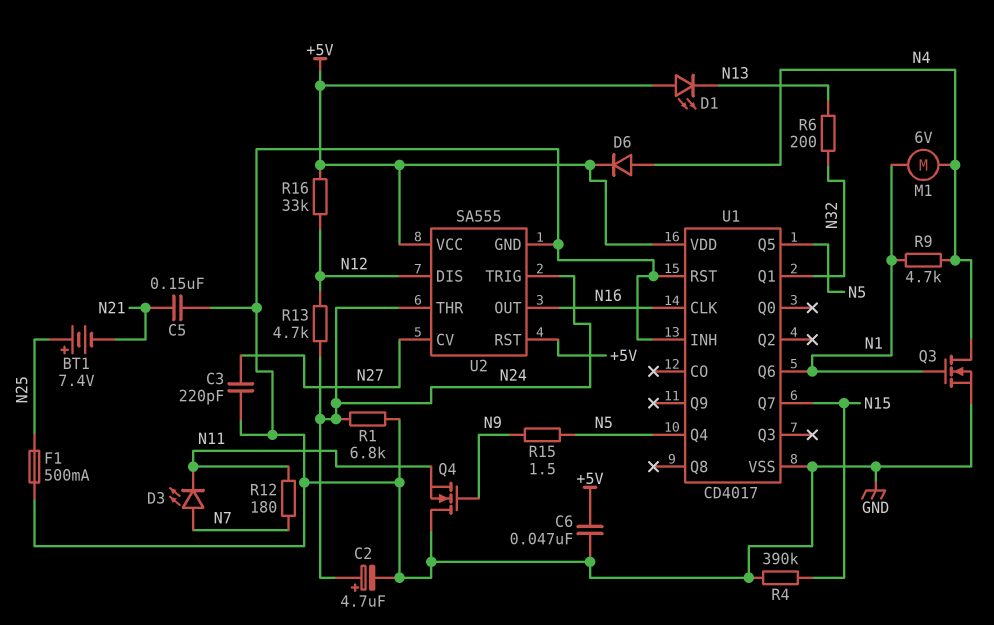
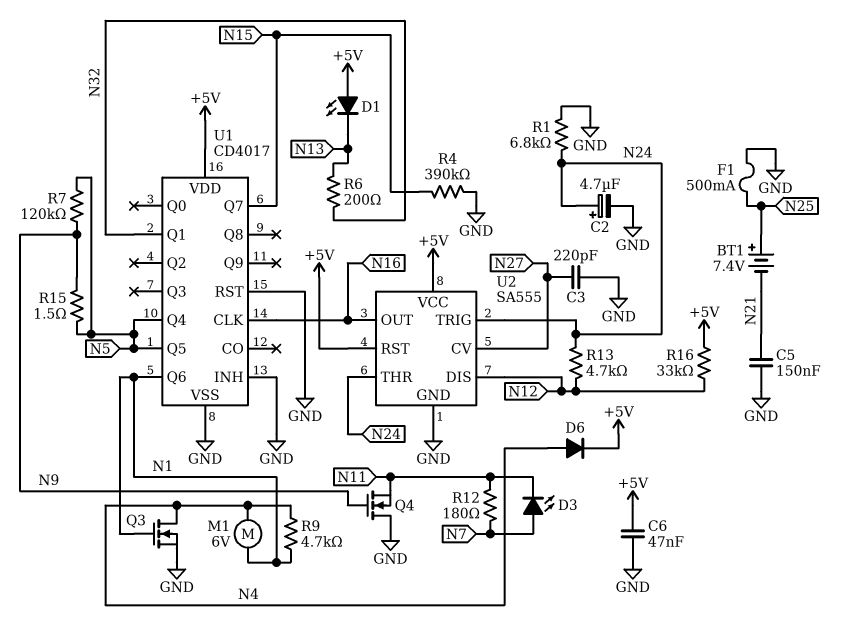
R7: none -> 120k (N5, N9)

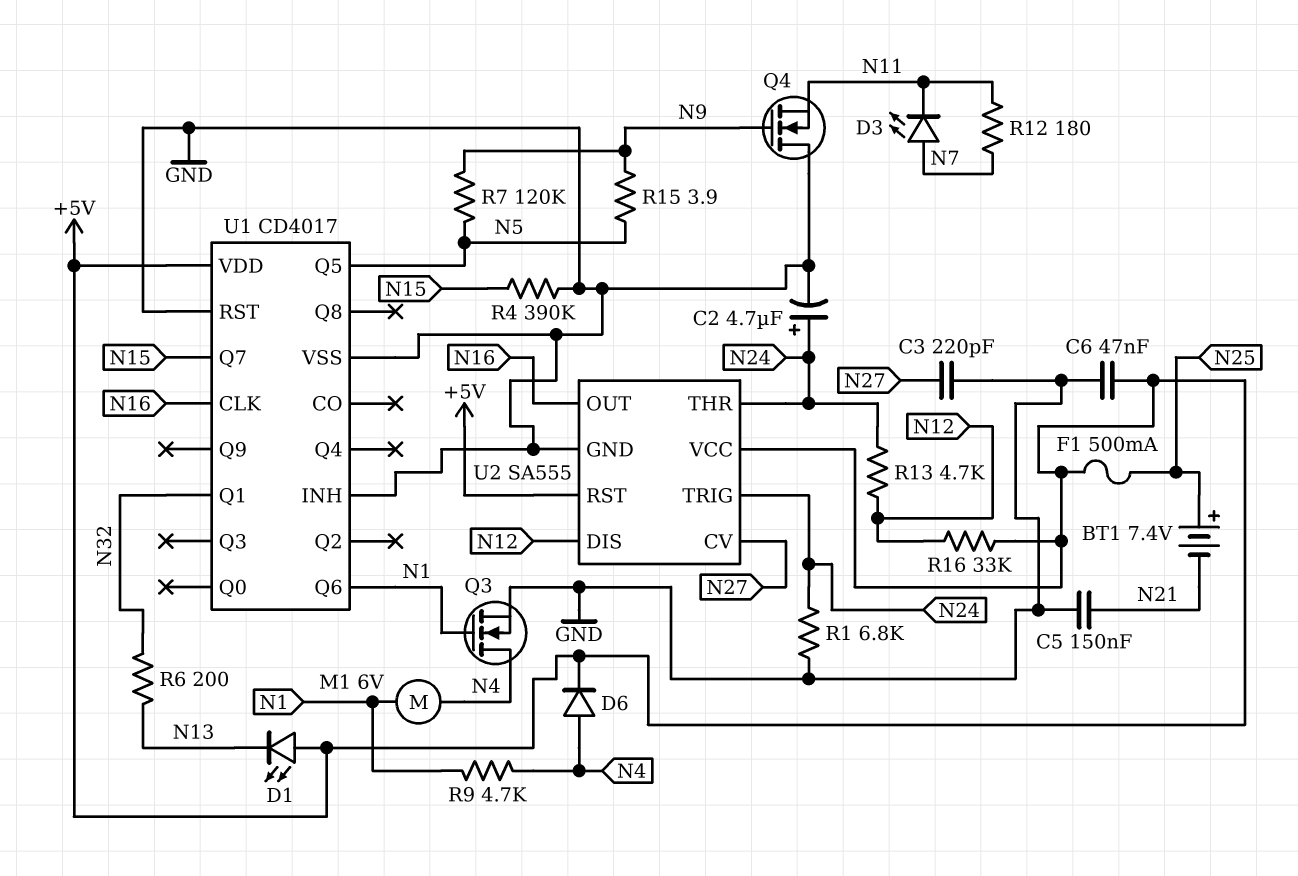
F1: 500mA (GND, N25) -> 500mA (+5V, N25)
R15: 1.5 (N5, N9) -> 3.9 (N5, N9)
U1 pin Q4: N5 -> none

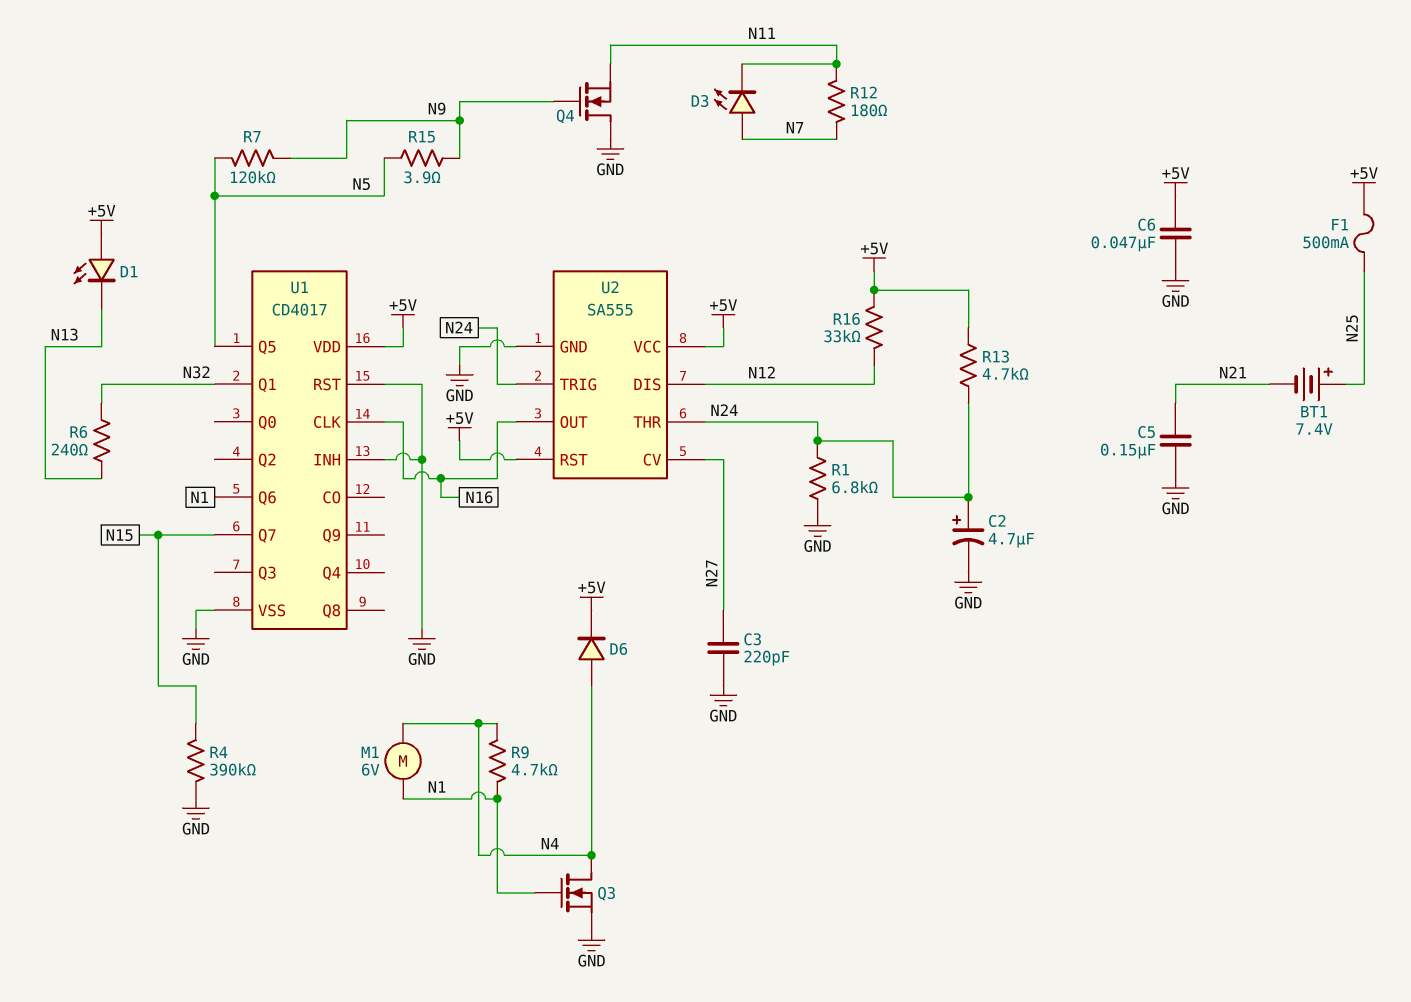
R6: 200 (N13, N32) -> 240 (N13, N32)
R13: 4.7k (N12, N24) -> 4.7k (+5V, N24)

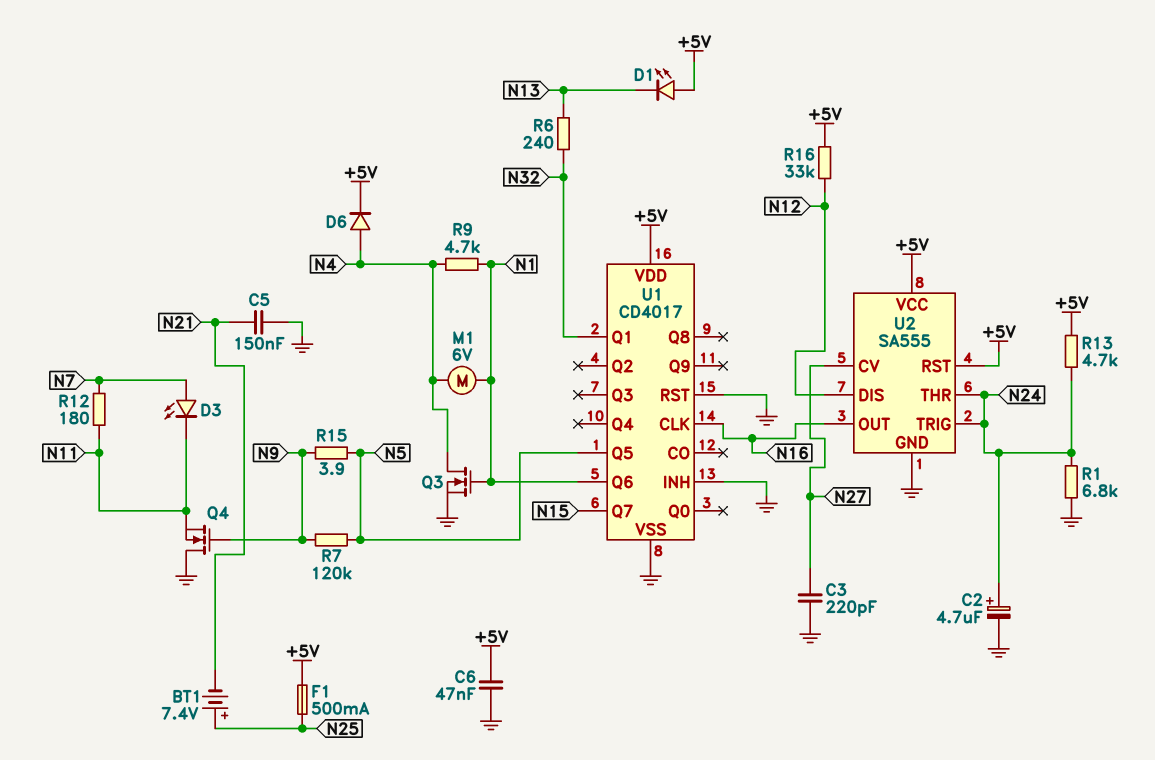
R4: 390k (GND, N15) -> none

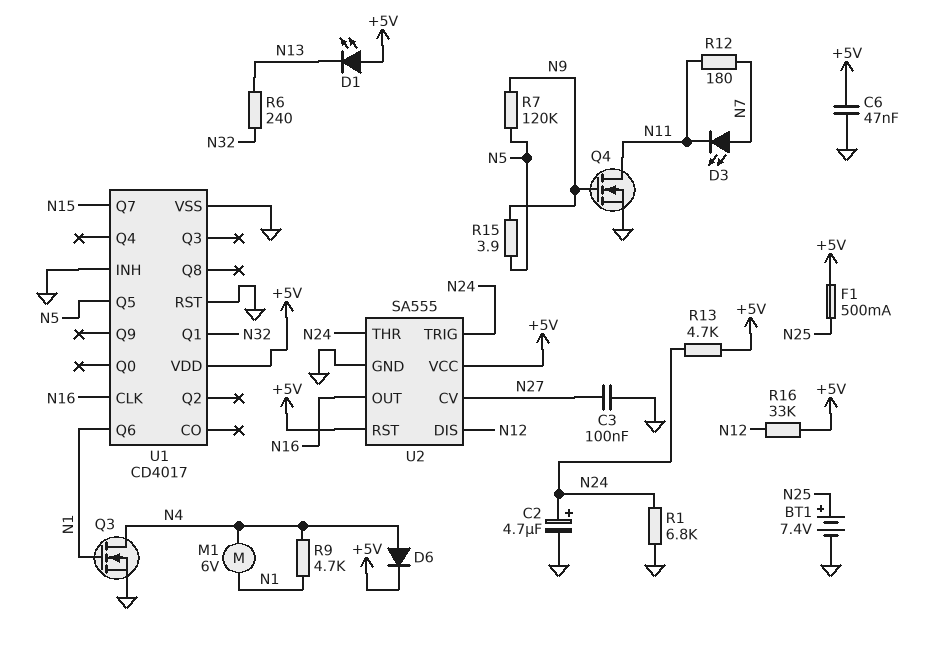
BT1: 7.4V (plus N25, minus N21) -> 7.4V (plus N25, minus GND)
C3: 220pF (GND, N27) -> 100nF (GND, N27)
C5: 150nF (GND, N21) -> none
Q4: NMOS (G N9, D GND, S N11) -> NMOS (G N9, D N11, S GND)

